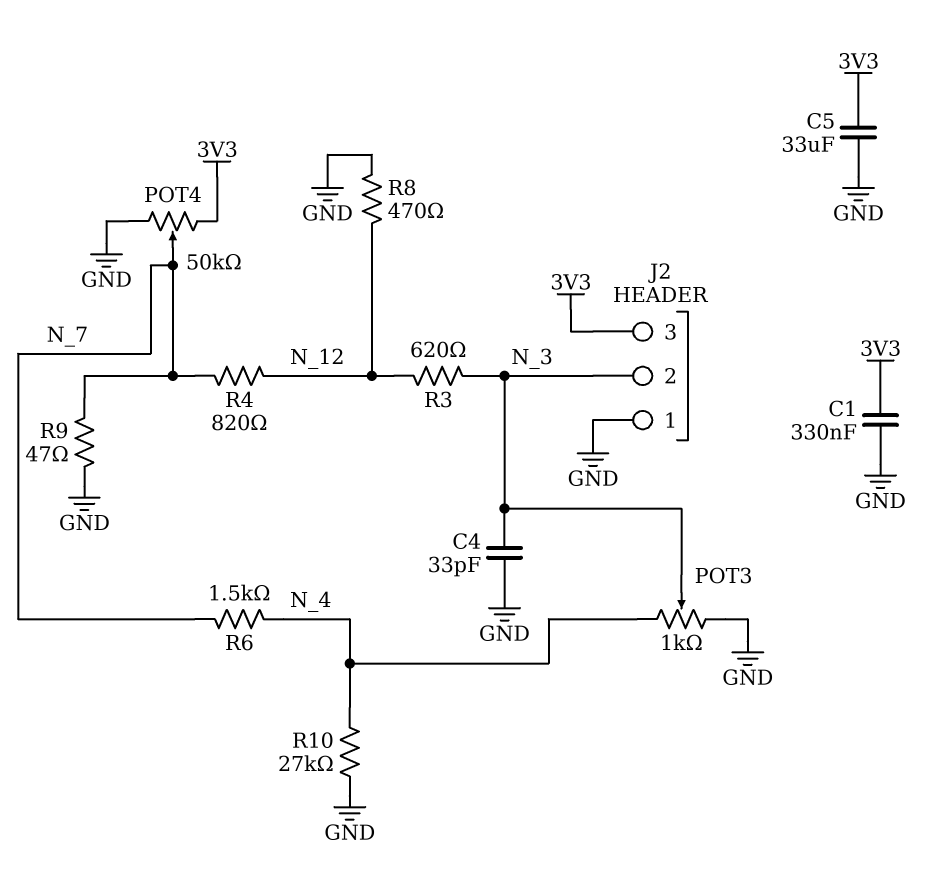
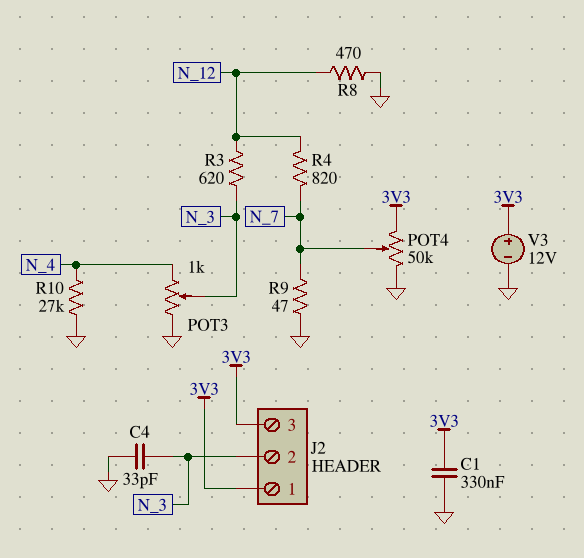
C5: 33uF (3V3, GND) -> none
J2 pin 1: GND -> 3V3
R6: 1.5k (N_4, N_7) -> none
V3: none -> 12V (plus 3V3, minus GND)

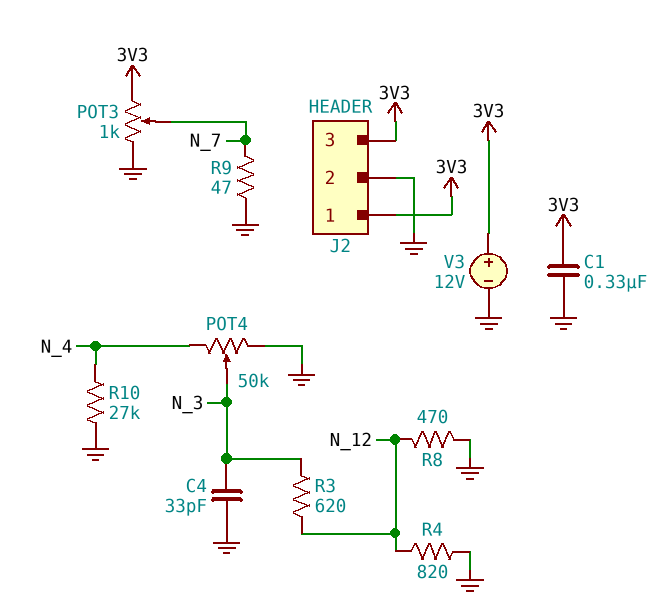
J2 pin 2: N_3 -> GND
POT3: 1k (GND, N_4, wiper N_3) -> 1k (3V3, GND, wiper N_7)
POT4: 50k (3V3, GND, wiper N_7) -> 50k (GND, N_4, wiper N_3)
R4: 820 (N_7, N_12) -> 820 (GND, N_12)

